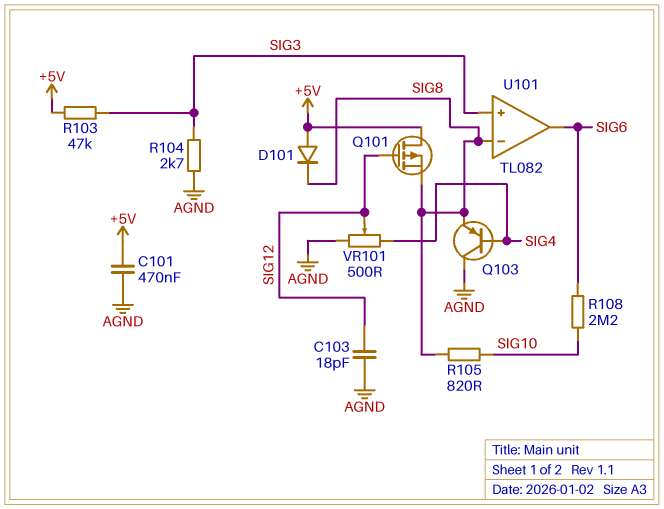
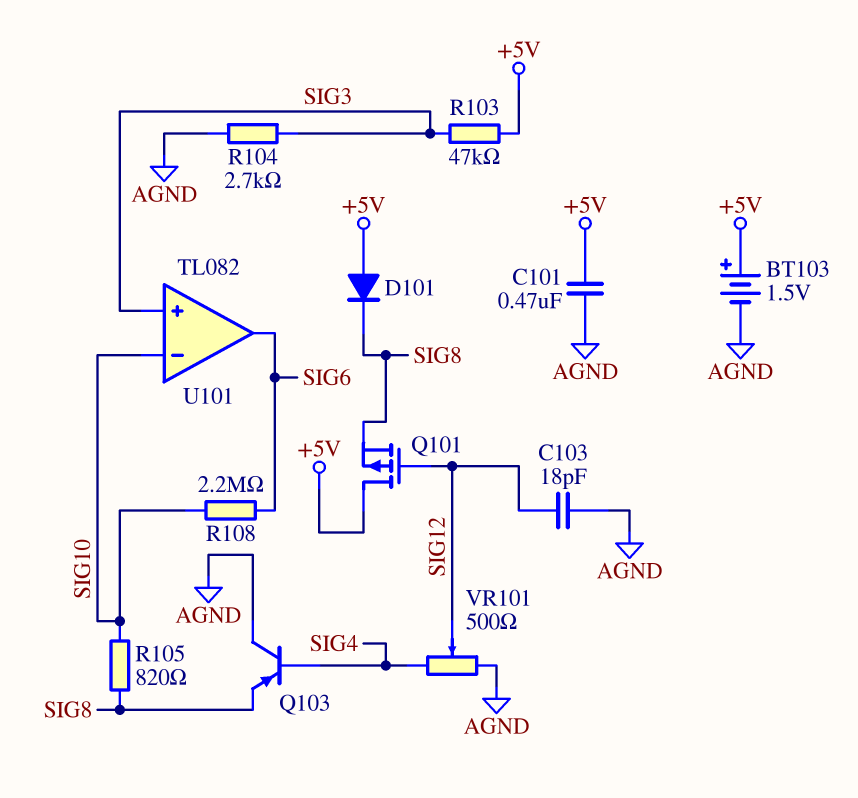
BT103: none -> 1.5V (plus +5V, minus AGND)
U101 pin in-: SIG8 -> SIG10

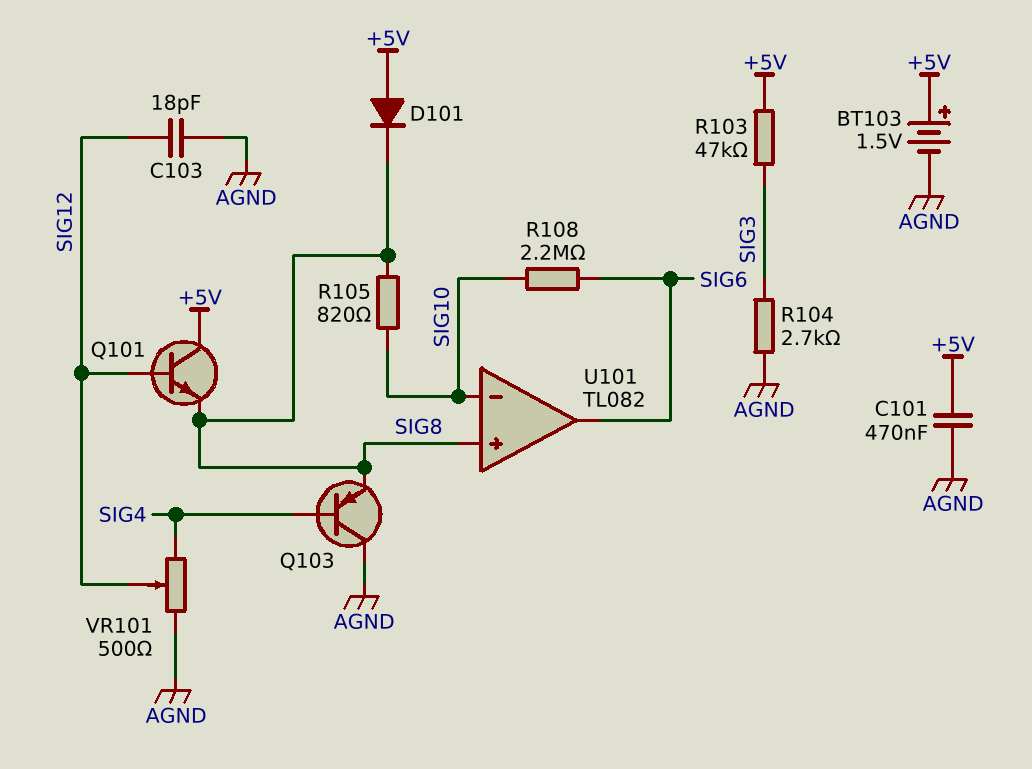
Q101: PMOS (G SIG12, D +5V, S SIG8) -> NPN (B SIG12, C +5V, E SIG8)
U101 pin in+: SIG3 -> SIG8

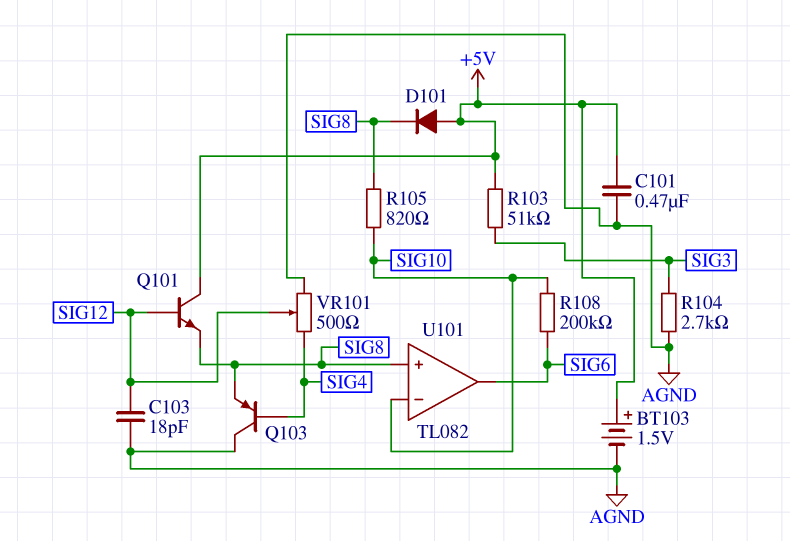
R103: 47k (+5V, SIG3) -> 51k (+5V, SIG3)
R108: 2.2M (SIG6, SIG10) -> 200k (SIG6, SIG10)

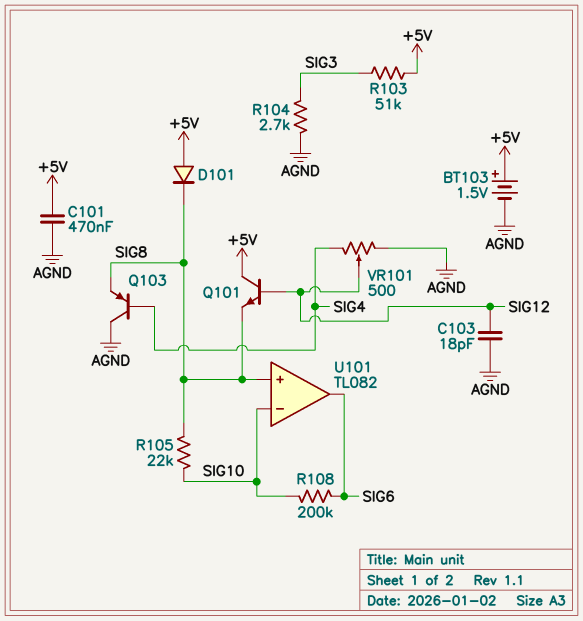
R105: 820 (SIG8, SIG10) -> 22k (SIG8, SIG10)

